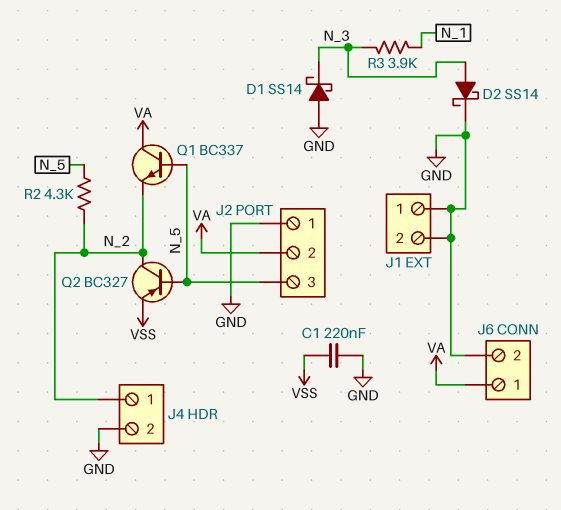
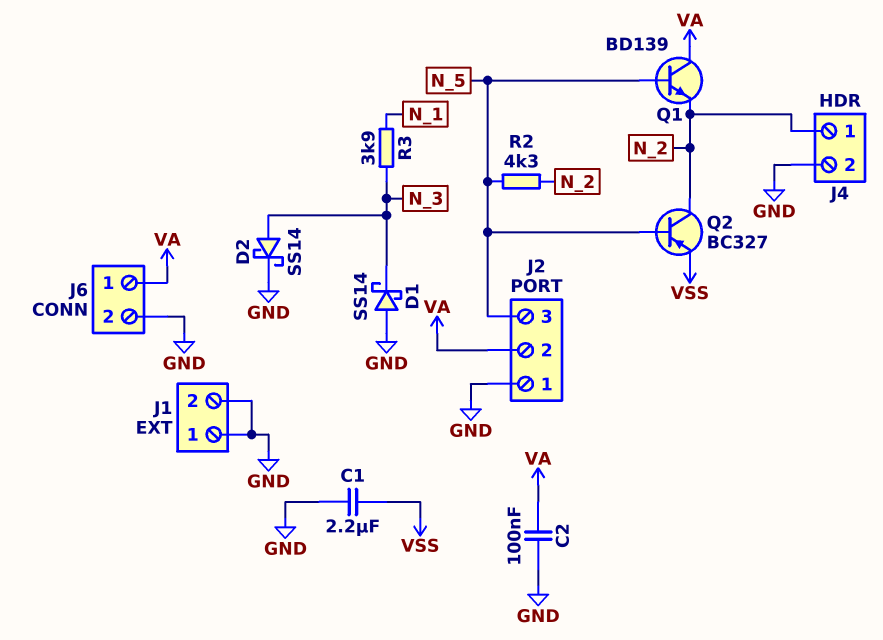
C1: 220nF (GND, VSS) -> 2.2uF (GND, VSS)
C2: none -> 100nF (GND, VA)
Q1: NPN BC337 (B N_5, C VA, E N_2) -> NPN BD139 (B N_5, C VA, E N_2)

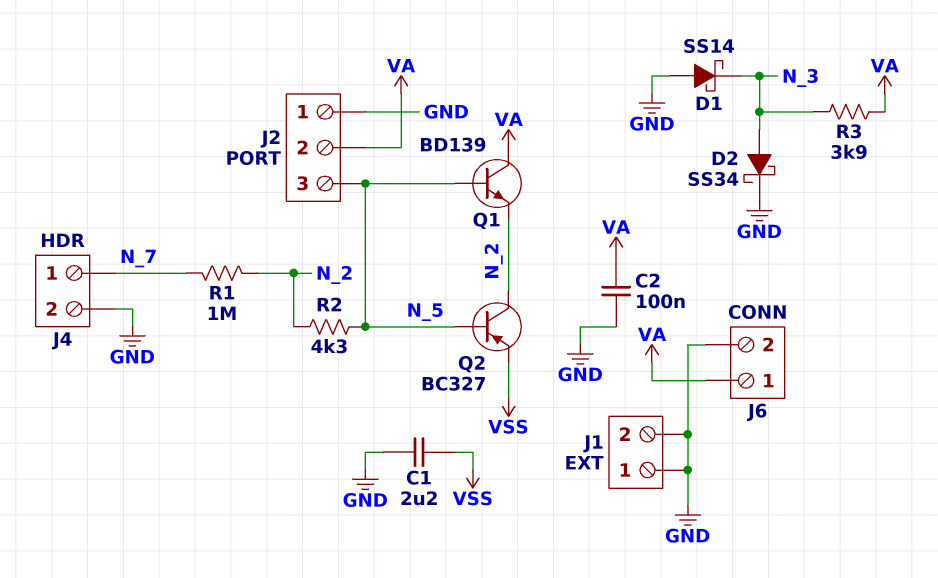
D2: schottky SS14 (A N_3, K GND) -> schottky SS34 (A N_3, K GND)
J4 pin 1: N_2 -> N_7
R1: none -> 1M (N_2, N_7)
R3: 3.9k (N_1, N_3) -> 3.9k (N_3, VA)

